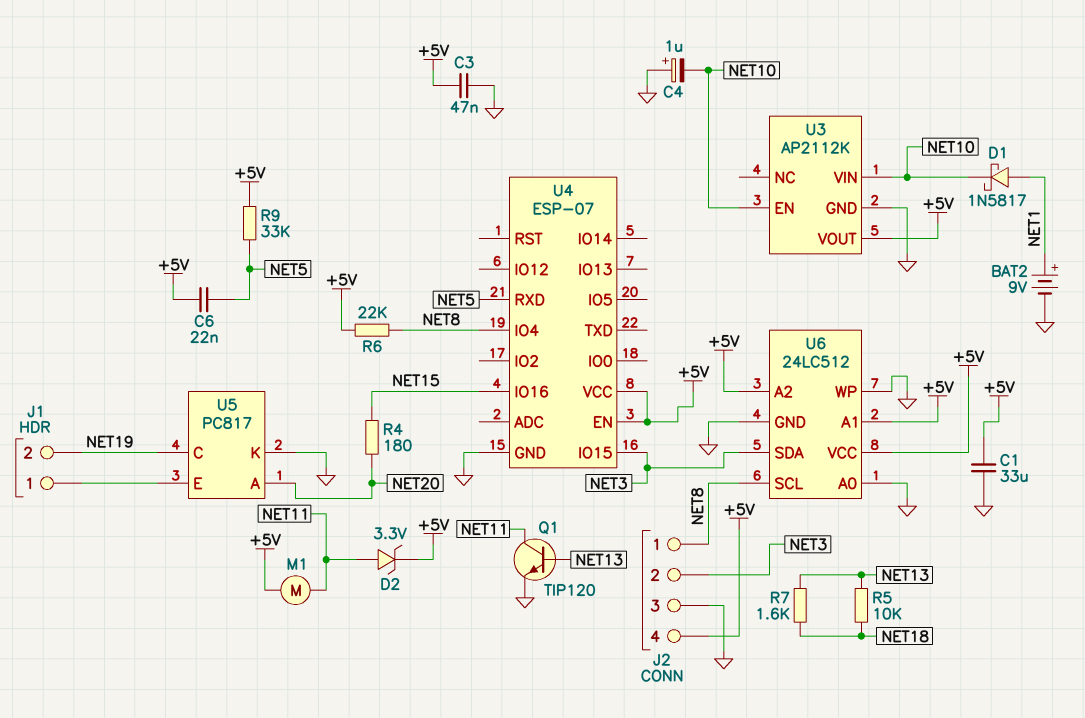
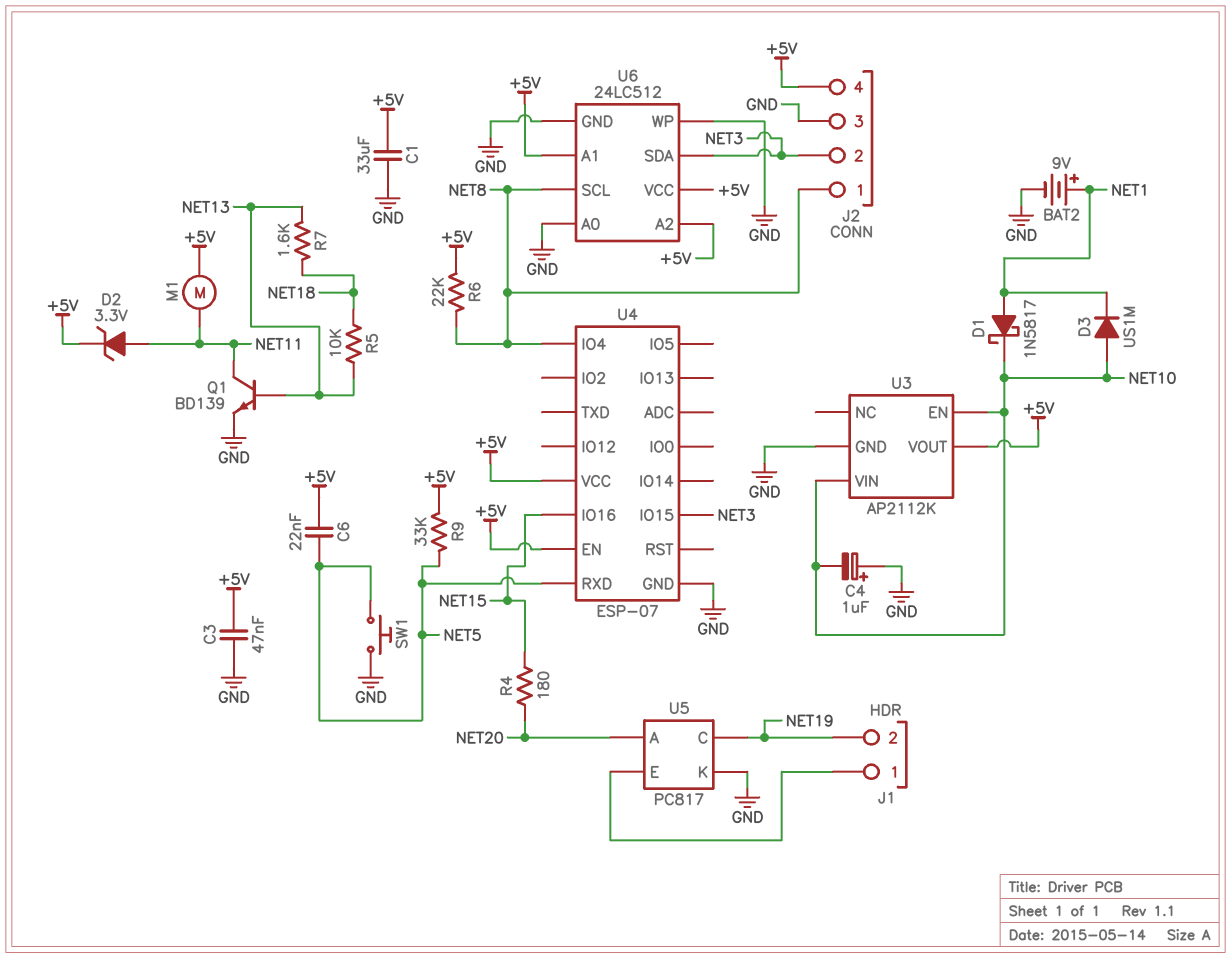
D3: none -> diode US1M (A NET10, K NET1)
Q1: NPN TIP120 (B NET13, C NET11, E GND) -> NPN BD139 (B NET13, C NET11, E GND)
SW1: none -> button (GND, NET5)

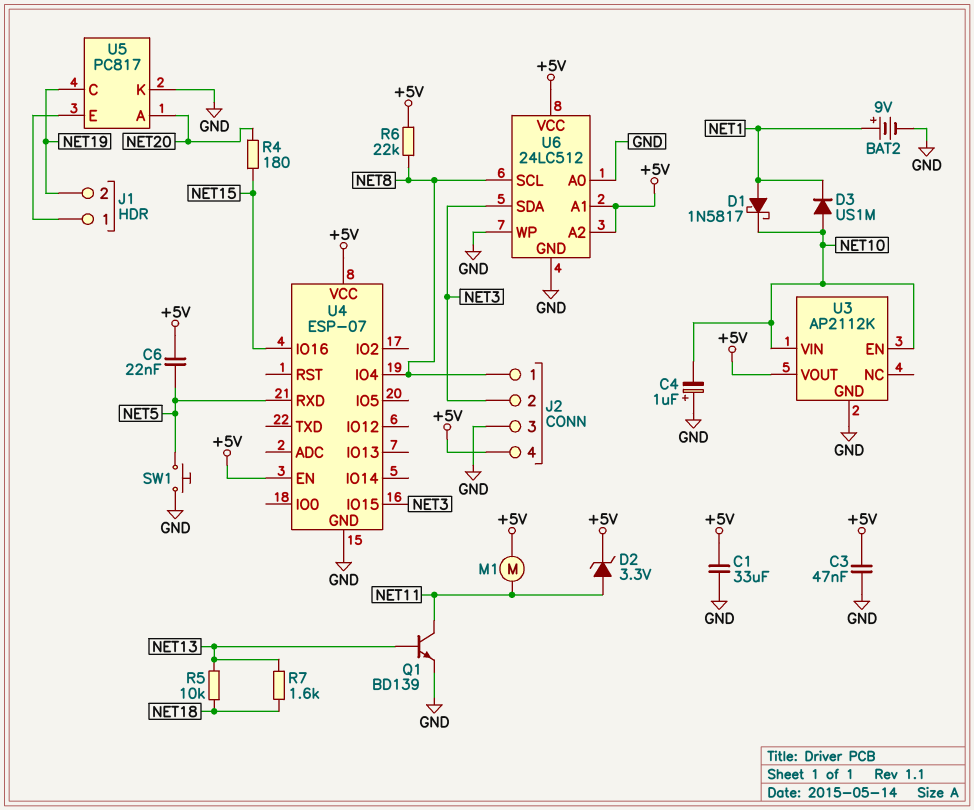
R9: 33k (+5V, NET5) -> none

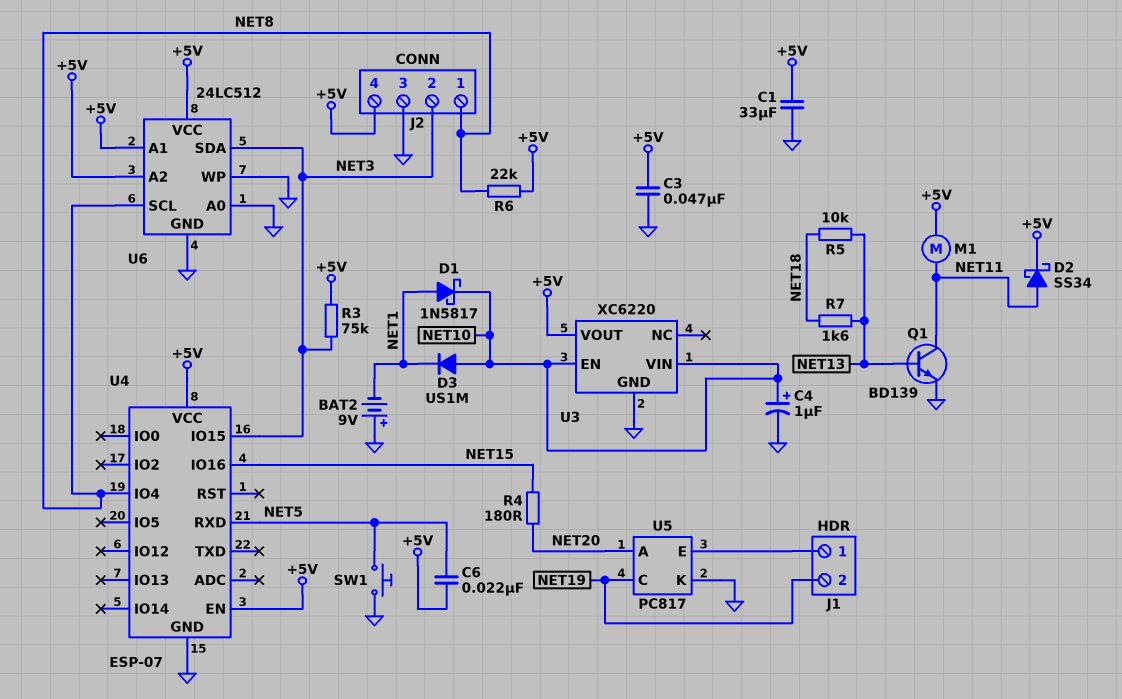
BAT2: 9V (plus NET1, minus GND) -> 9V (plus GND, minus NET1)
C4: 1uF (plus GND, minus NET10) -> 1uF (plus NET10, minus GND)
D2: zener 3.3V (A NET11, K +5V) -> schottky SS34 (A NET11, K +5V)
R3: none -> 75k (+5V, NET3)
U3: AP2112K -> XC6220

